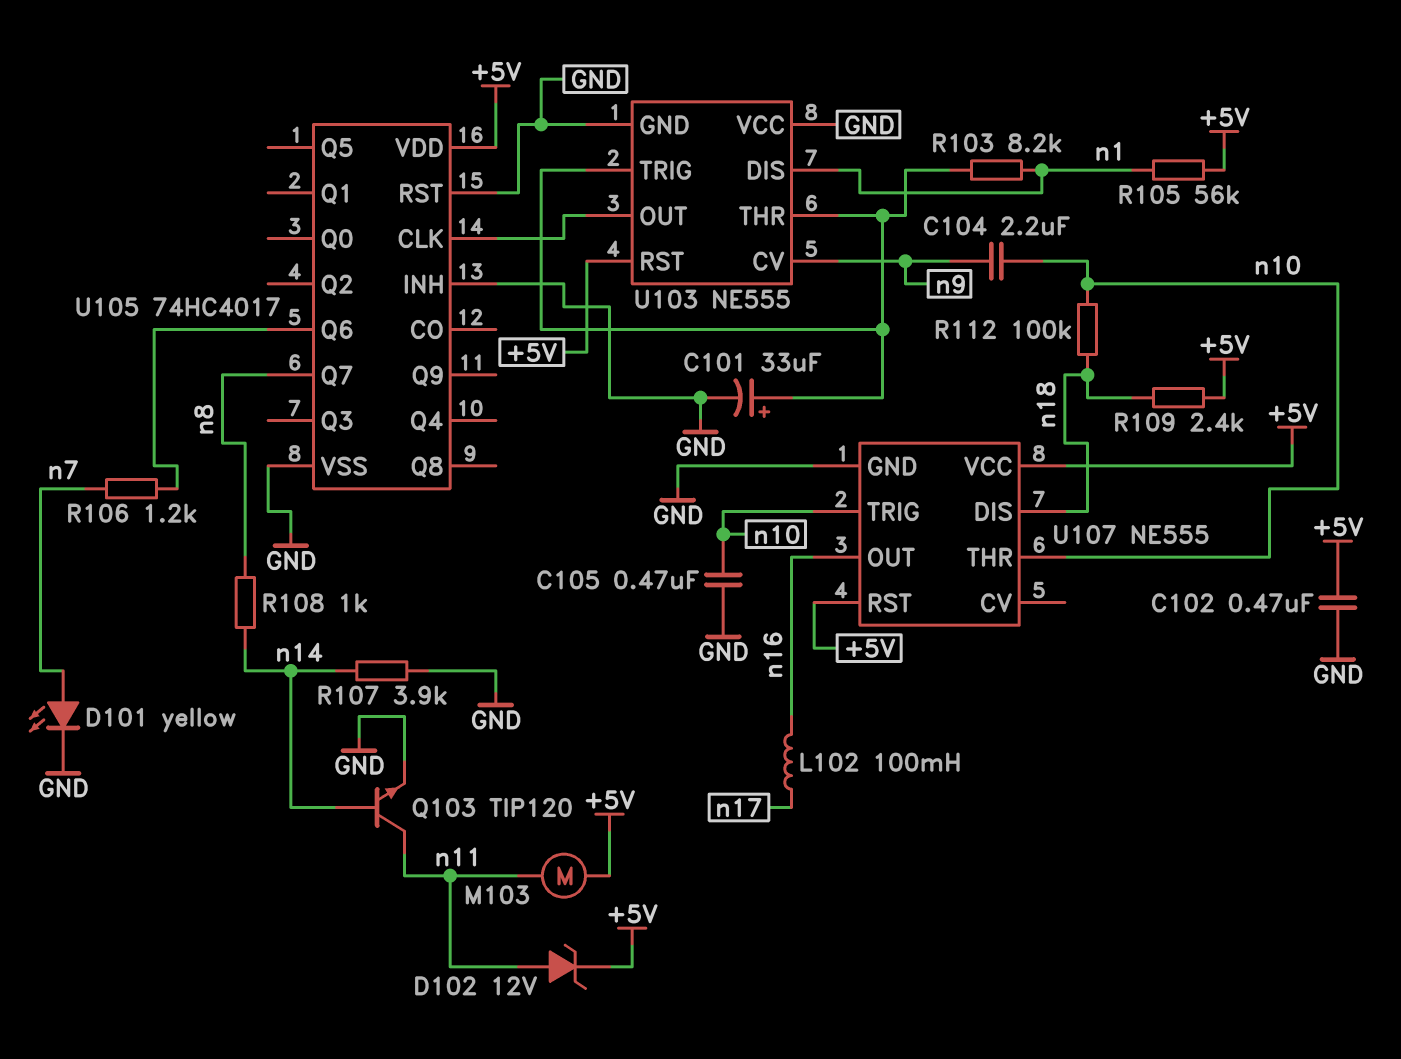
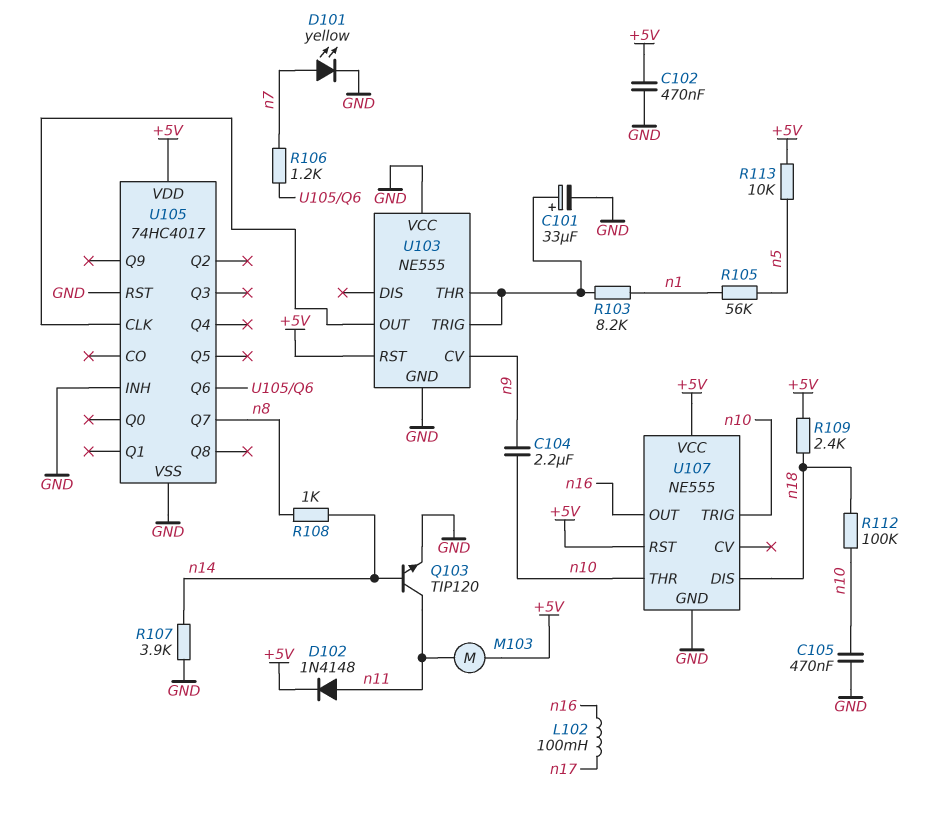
D102: zener 12V (A n11, K +5V) -> diode 1N4148 (A n11, K +5V)
R105: 56k (+5V, n1) -> 56k (n1, n5)
R113: none -> 10k (+5V, n5)
U103 pin DIS: n1 -> none

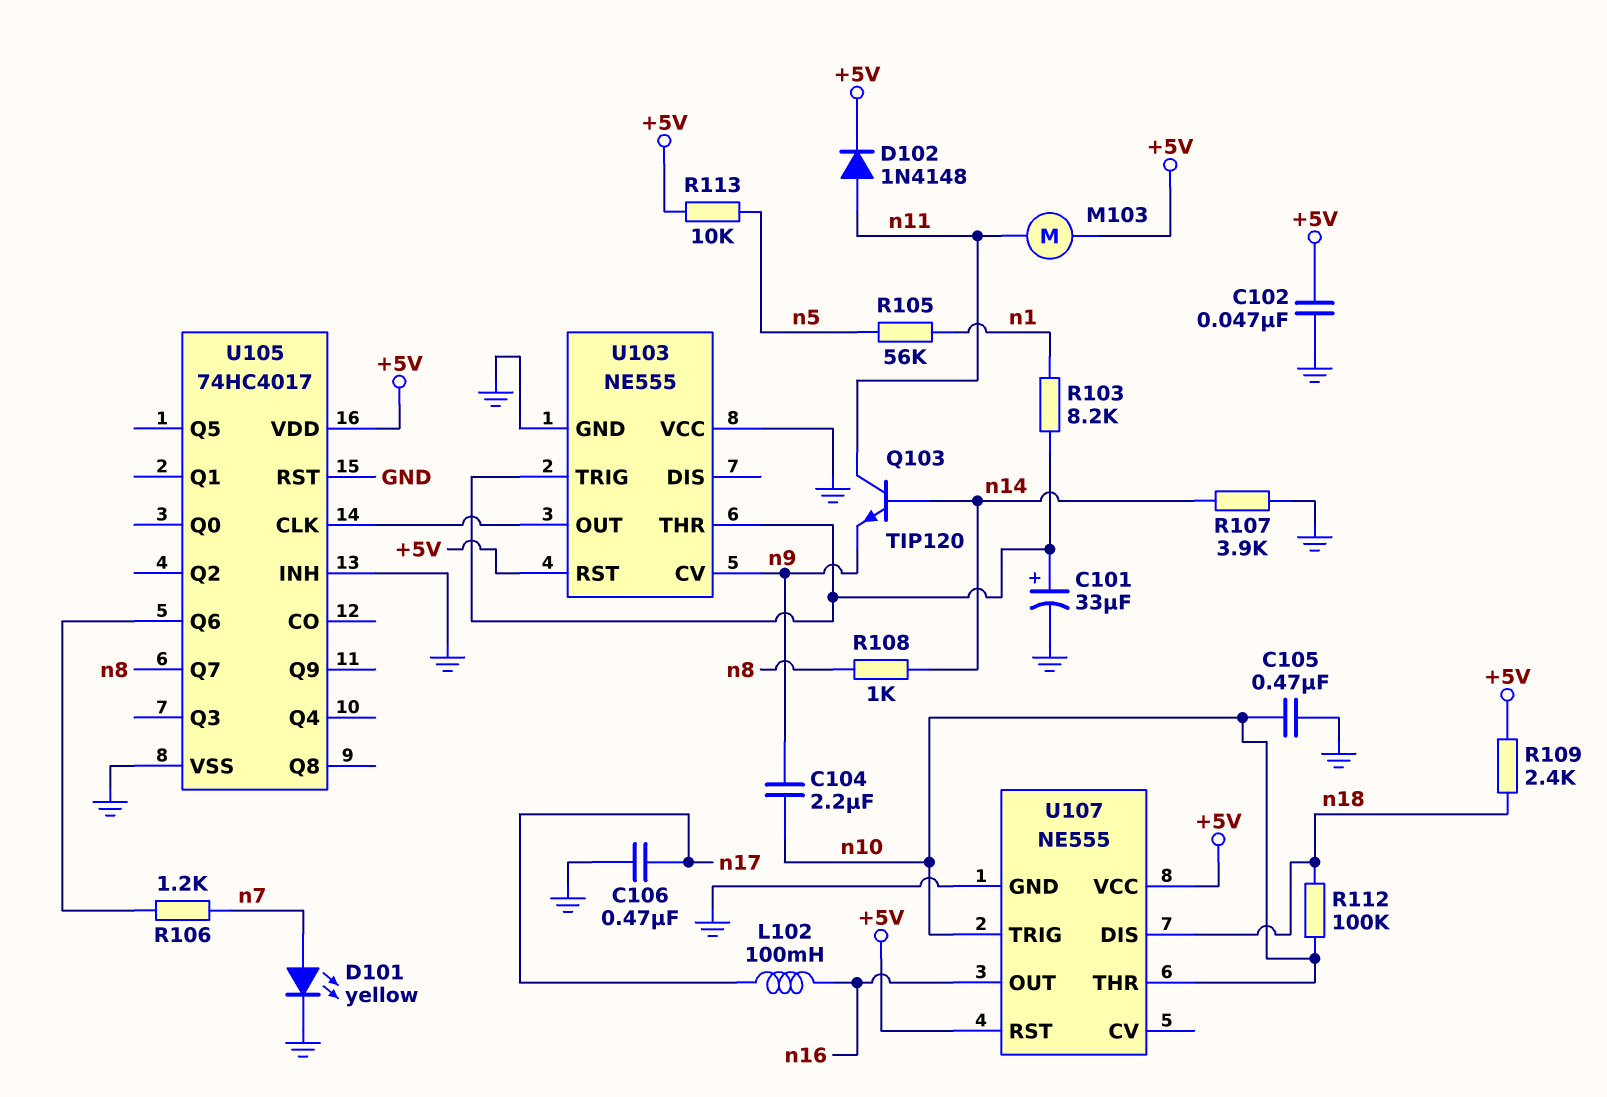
C102: 470nF (+5V, GND) -> 47nF (+5V, GND)
C106: none -> 470nF (GND, n17)
Q103: NPN TIP120 (B n14, C n11, E GND) -> NPN TIP120 (B n14, C n11, E n9)

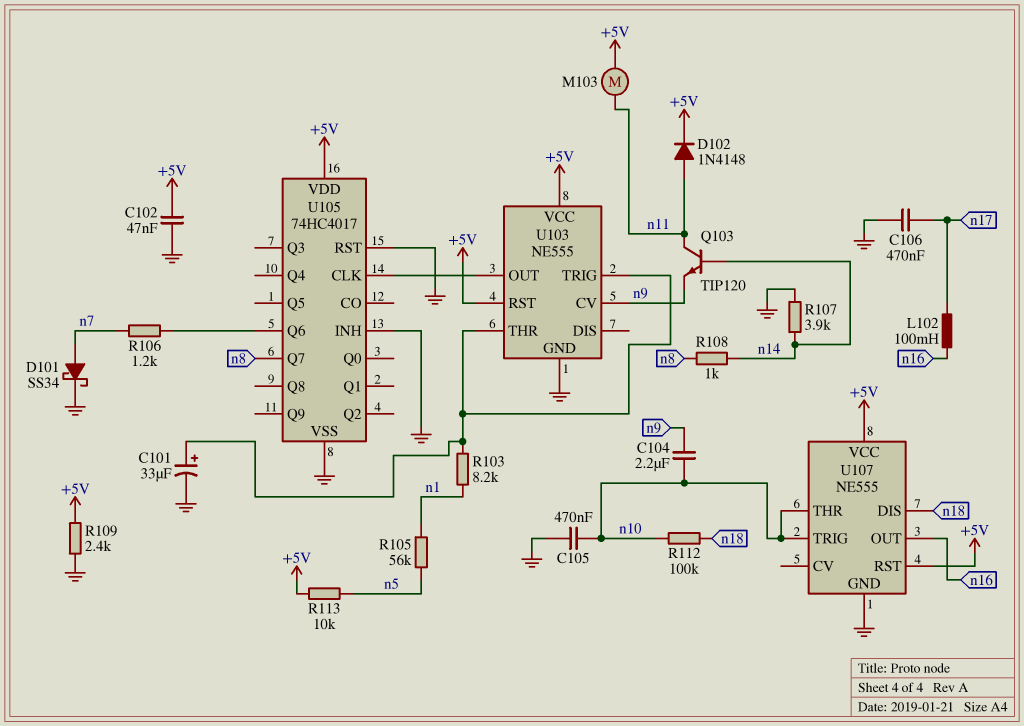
D101: LED yellow (A n7, K GND) -> schottky SS34 (A n7, K GND)
R109: 2.4k (+5V, n18) -> 2.4k (+5V, GND)
U103 pin VCC: GND -> +5V

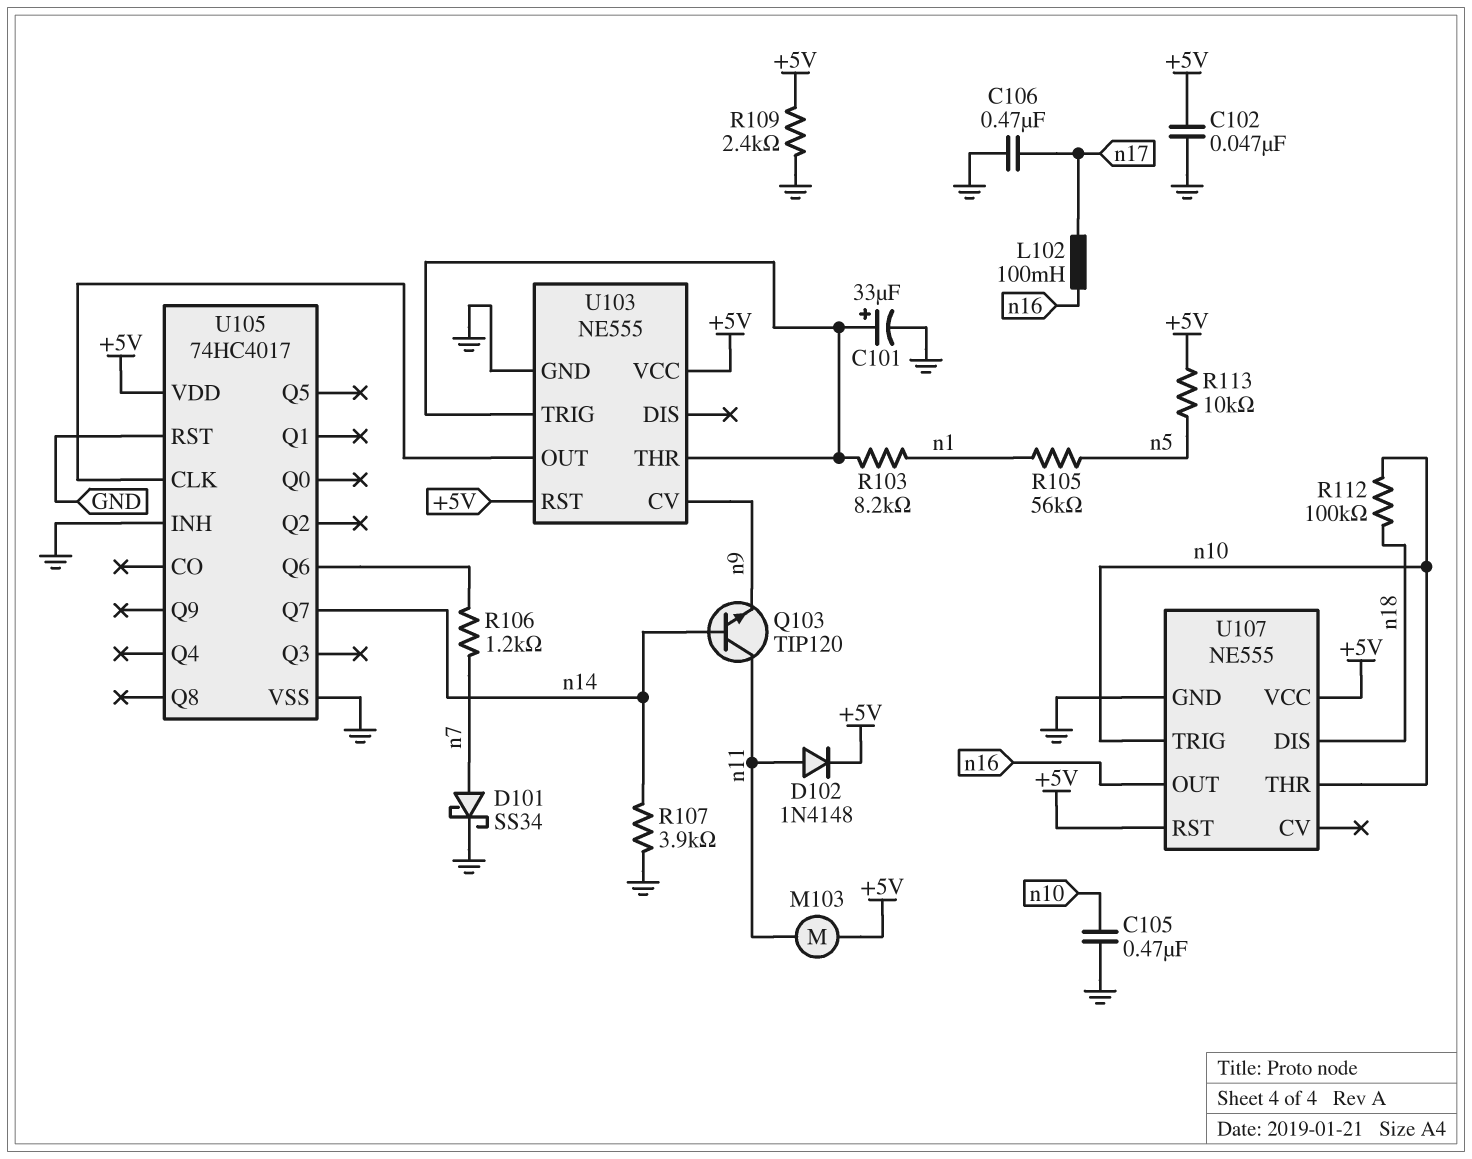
C104: 2.2uF (n9, n10) -> none
R108: 1k (n8, n14) -> none
U105 pin Q7: n8 -> n14

